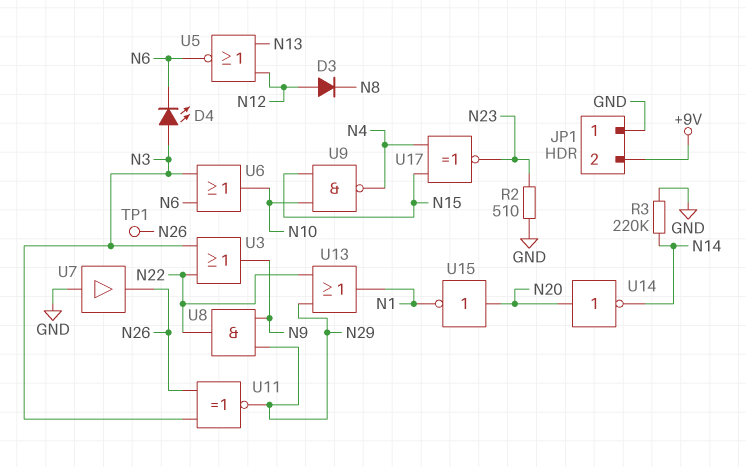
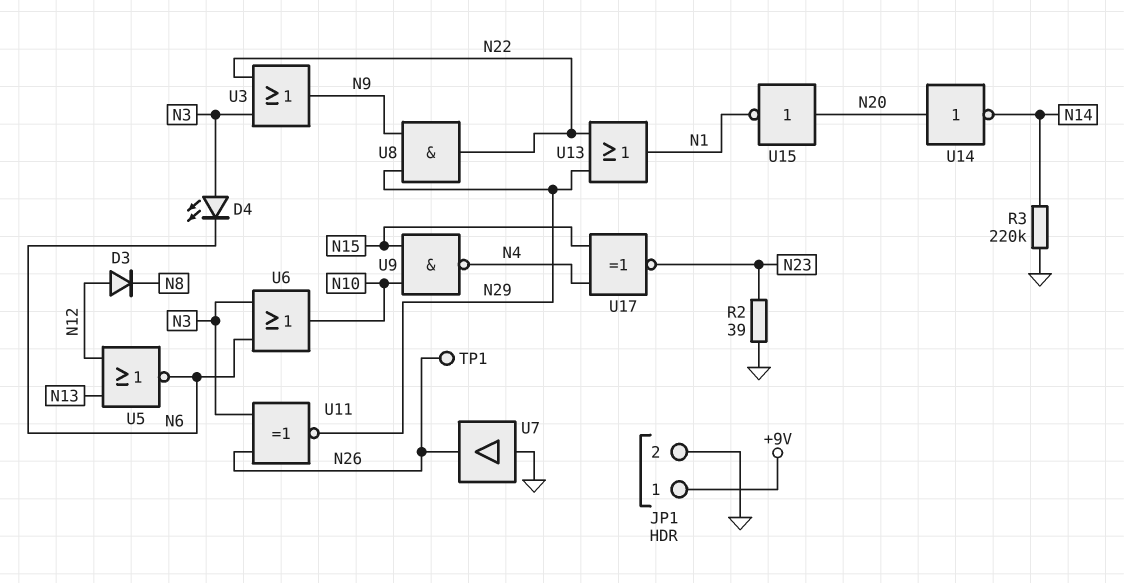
JP1 pin 1: GND -> +9V
JP1 pin 2: +9V -> GND
R2: 510 (GND, N23) -> 39 (GND, N23)

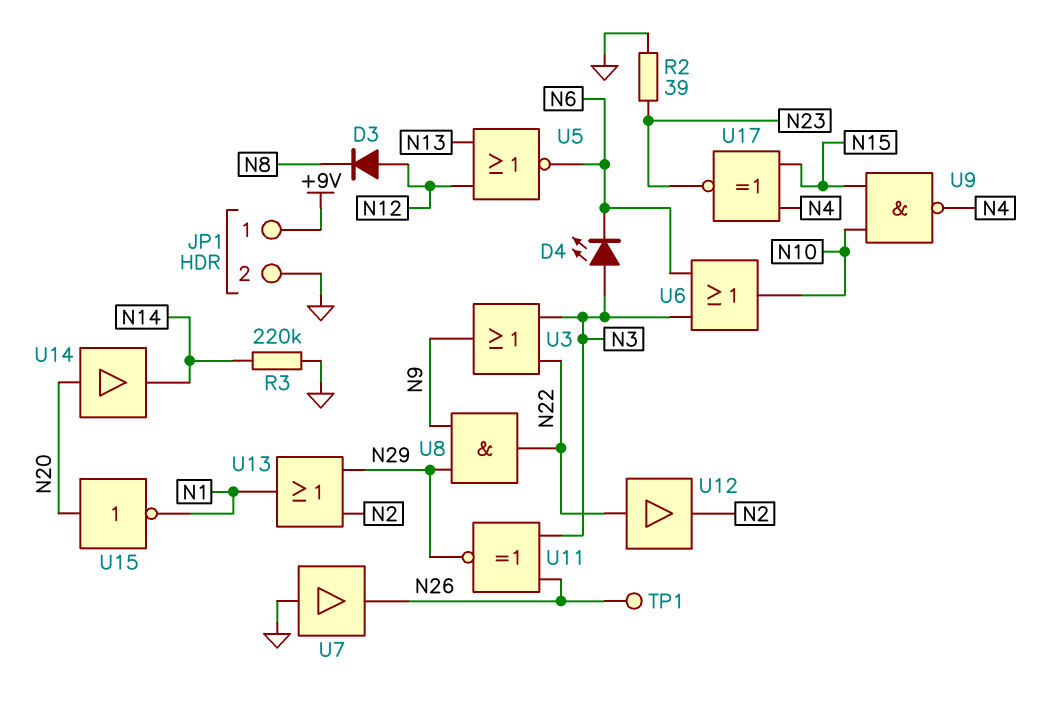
U12: none -> buffer (in N22, out N2)
U13: OR (in N22, in N29, out N1) -> OR (in N2, in N29, out N1)
U14: NOT (in N20, out N14) -> buffer (in N20, out N14)

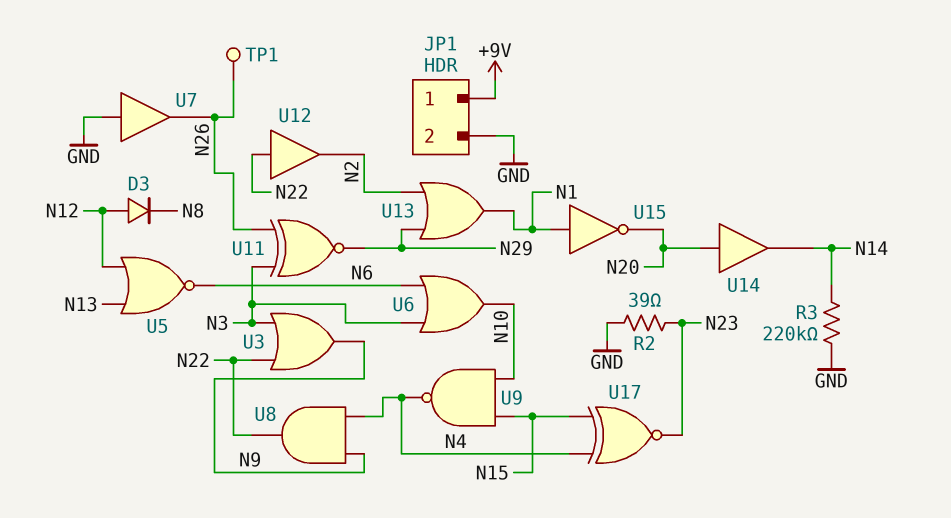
D4: LED (A N3, K N6) -> none
U8: AND (in N9, in N29, out N22) -> AND (in N4, in N9, out N22)
U15: NOT (in N20, out N1) -> NOT (in N1, out N20)

